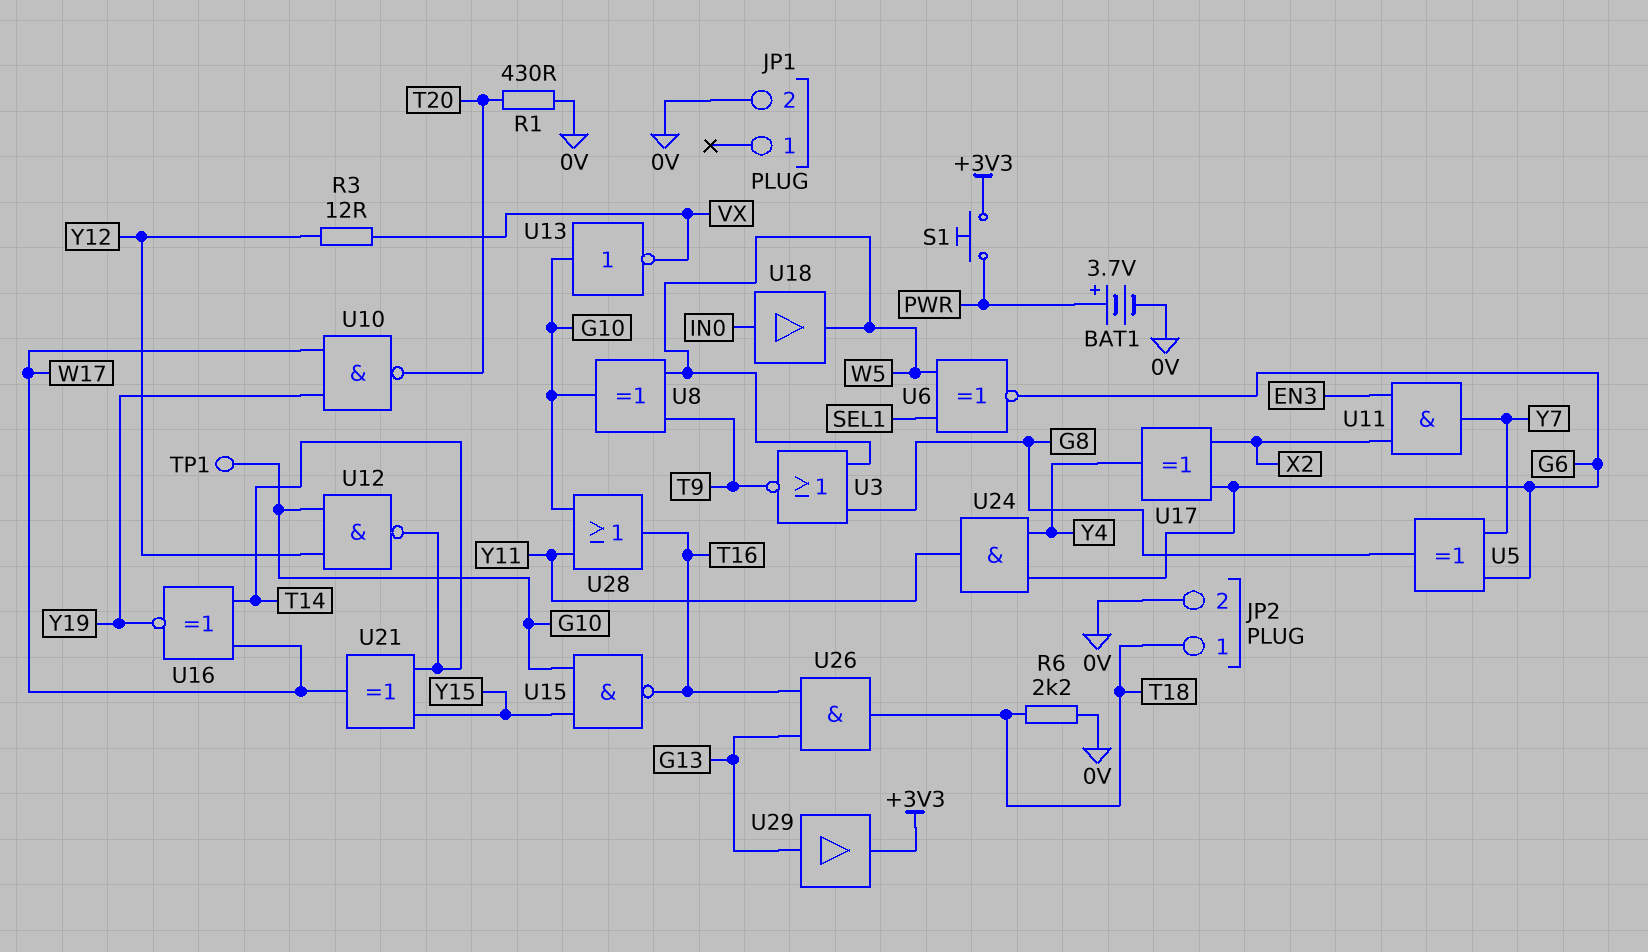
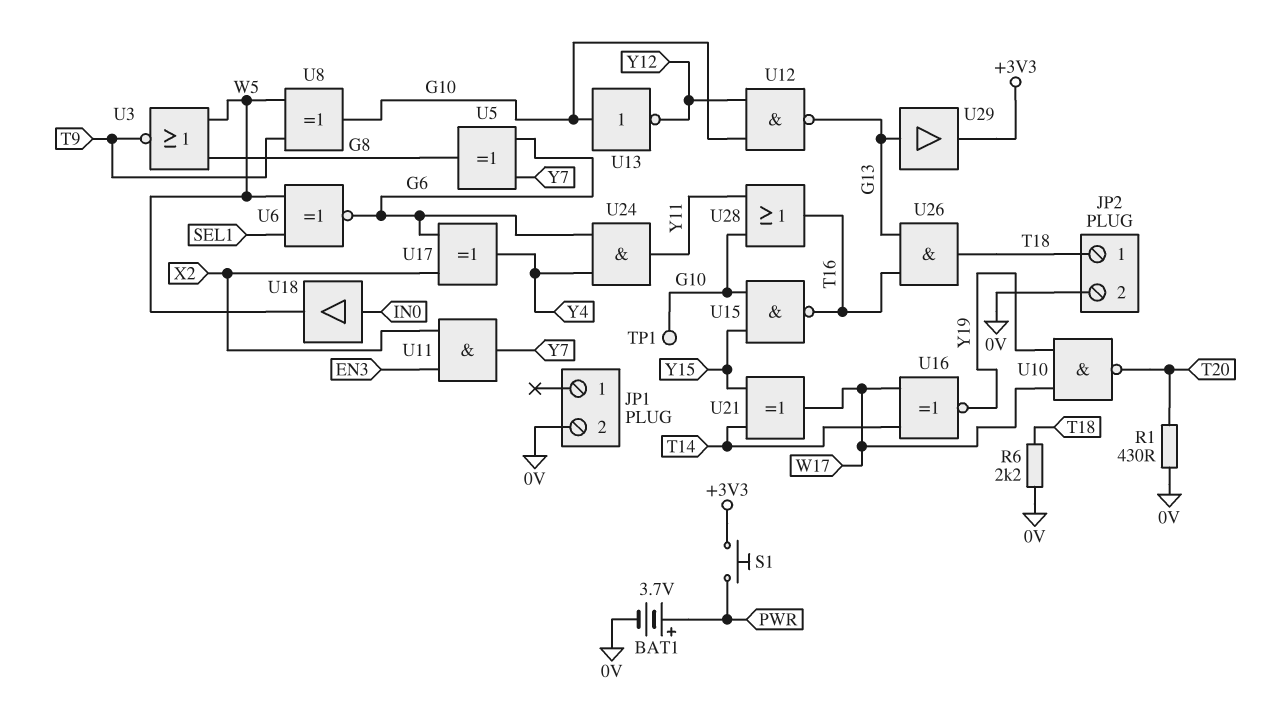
R3: 12 (VX, Y12) -> none
U12: NAND (in G10, in Y12, out T14) -> NAND (in G10, in Y12, out G13)
U13: NOT (in G10, out VX) -> NOT (in G10, out Y12)

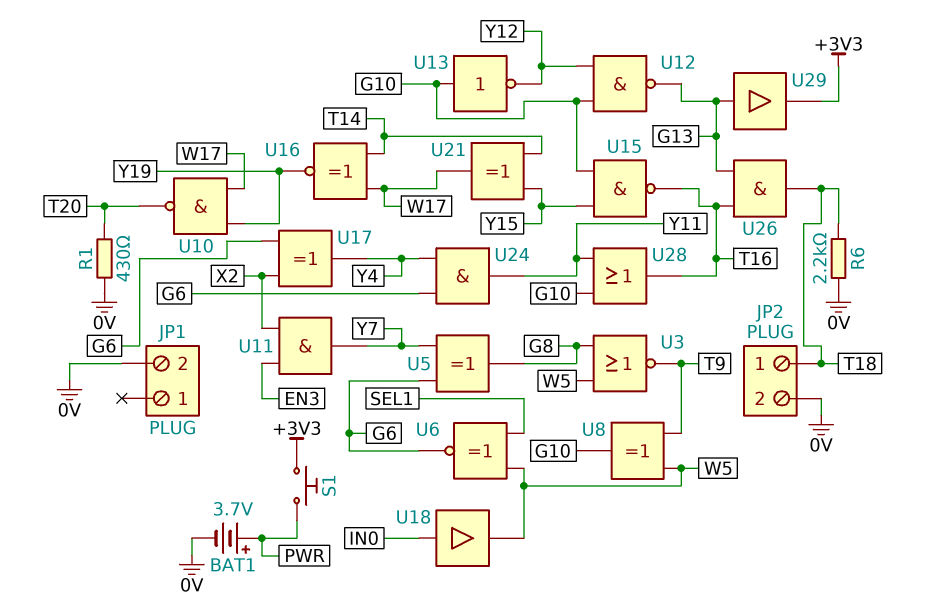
TP1: test point (G10) -> none

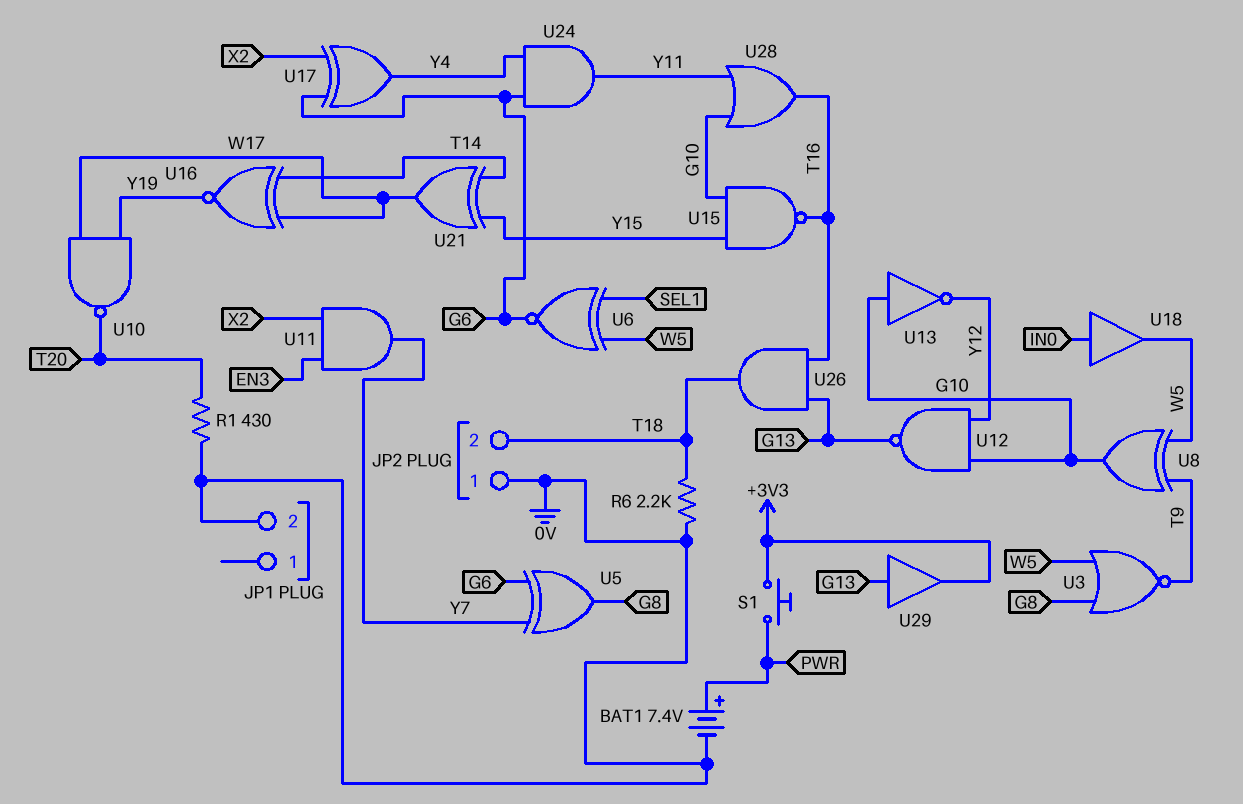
BAT1: 3.7V (plus PWR, minus 0V) -> 7.4V (plus PWR, minus 0V)
JP2 pin 1: T18 -> 0V
JP2 pin 2: 0V -> T18

